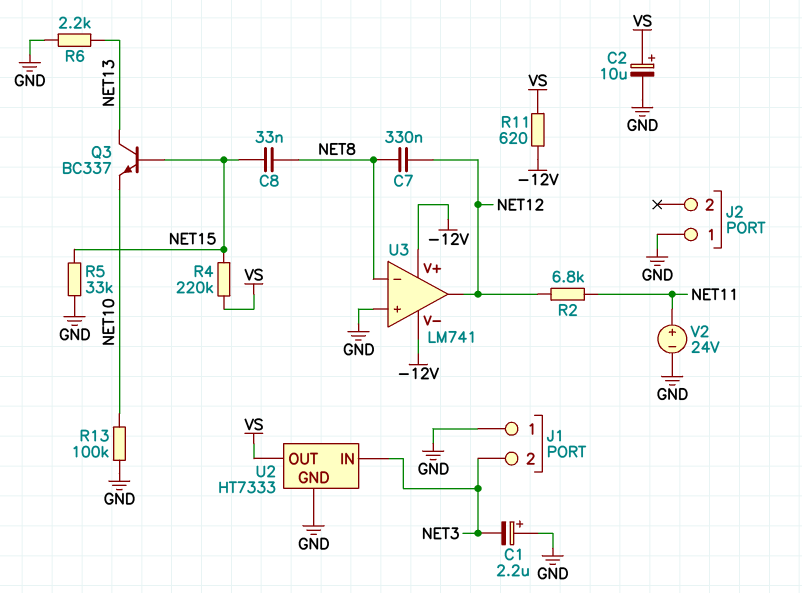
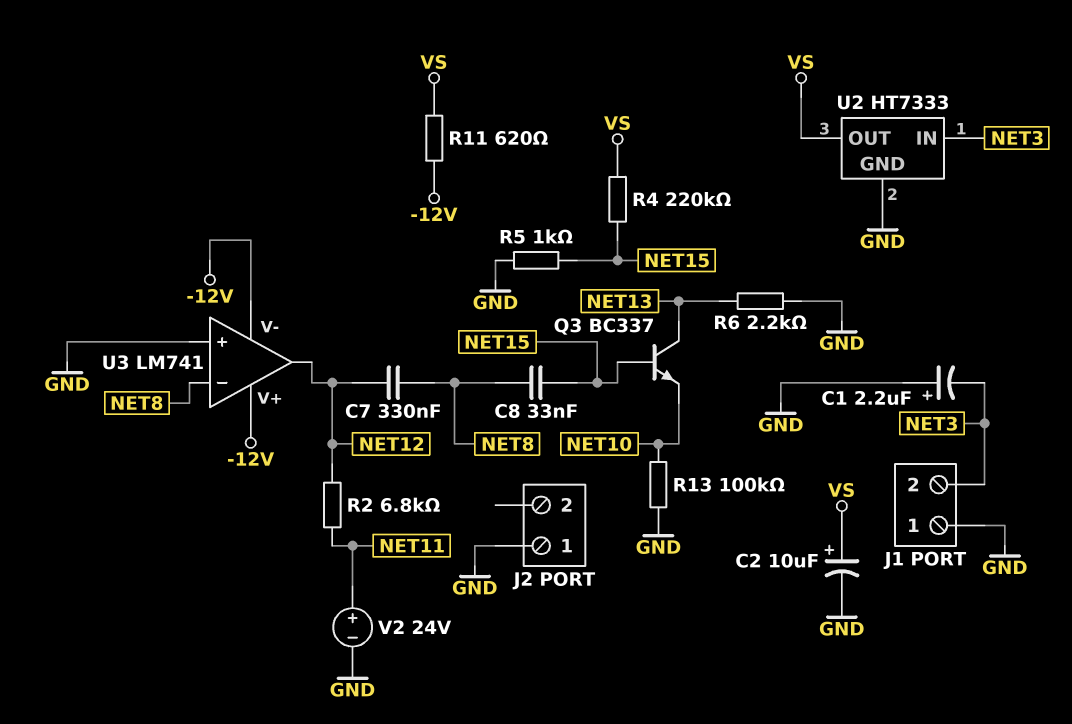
R5: 33k (GND, NET15) -> 1k (GND, NET15)

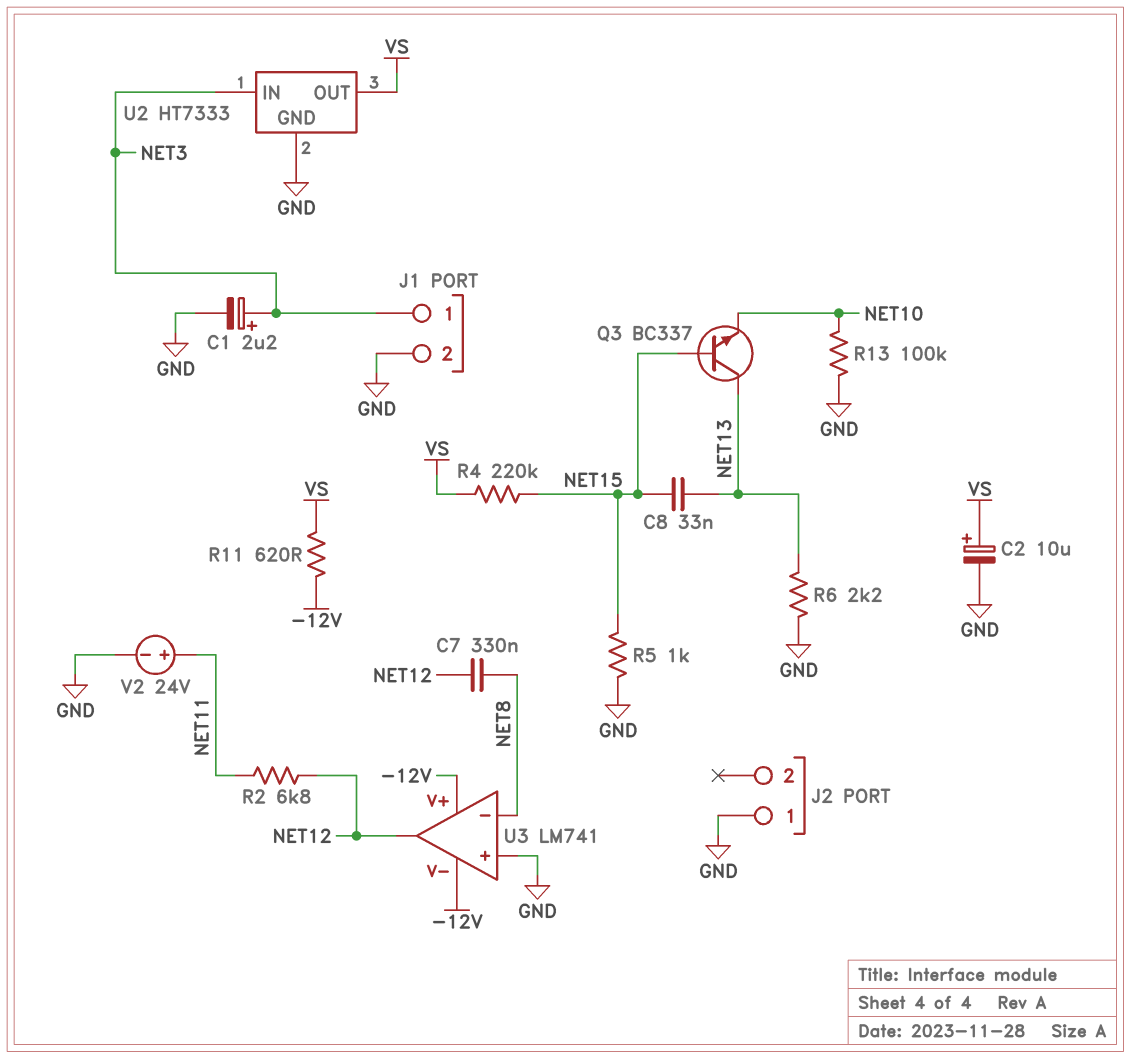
C1: 2.2uF (plus GND, minus NET3) -> 2.2uF (plus NET3, minus GND)
C8: 33nF (NET8, NET15) -> 33nF (NET13, NET15)
J1 pin 1: GND -> NET3
J1 pin 2: NET3 -> GND

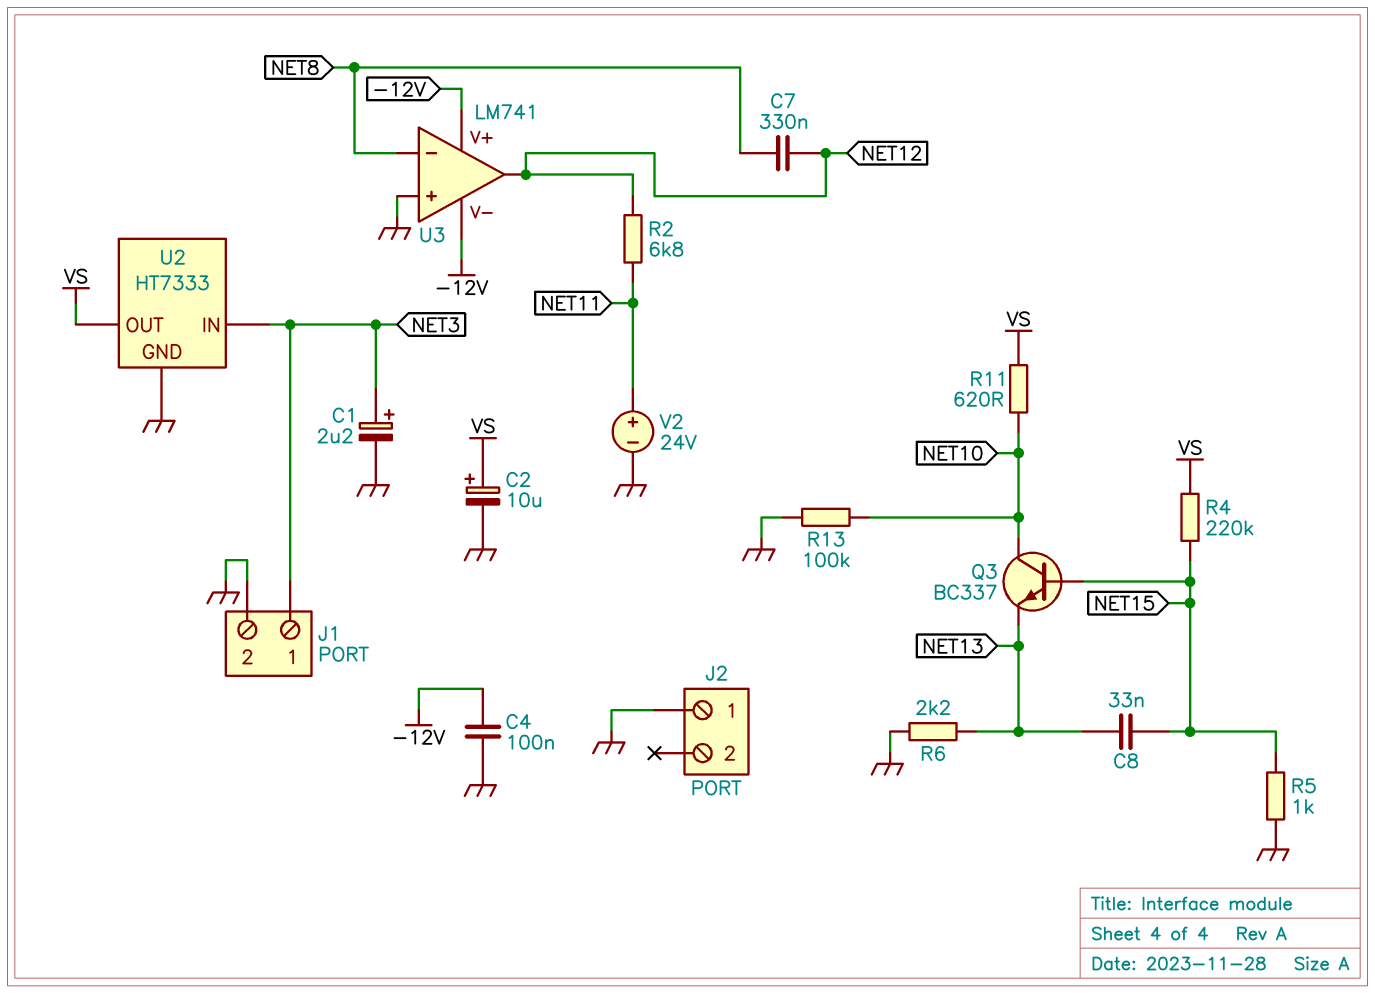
C4: none -> 100nF (-12V, GND)
Q3: NPN BC337 (B NET15, C NET13, E NET10) -> NPN BC337 (B NET15, C NET10, E NET13)
R11: 620 (-12V, VS) -> 620 (NET10, VS)

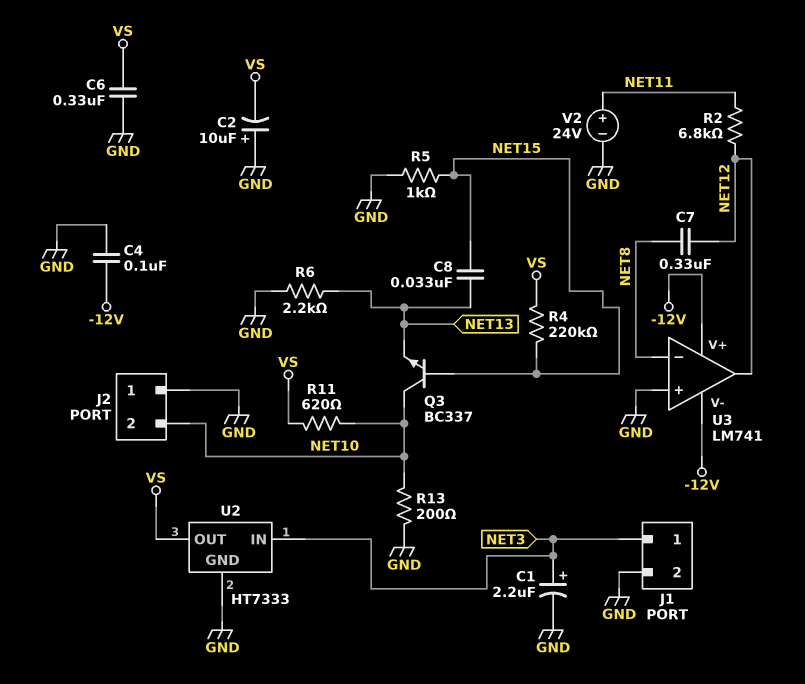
C2: 10uF (plus VS, minus GND) -> 10uF (plus GND, minus VS)
C6: none -> 330nF (GND, VS)
J2 pin 2: none -> NET10
R13: 100k (GND, NET10) -> 200 (GND, NET10)

